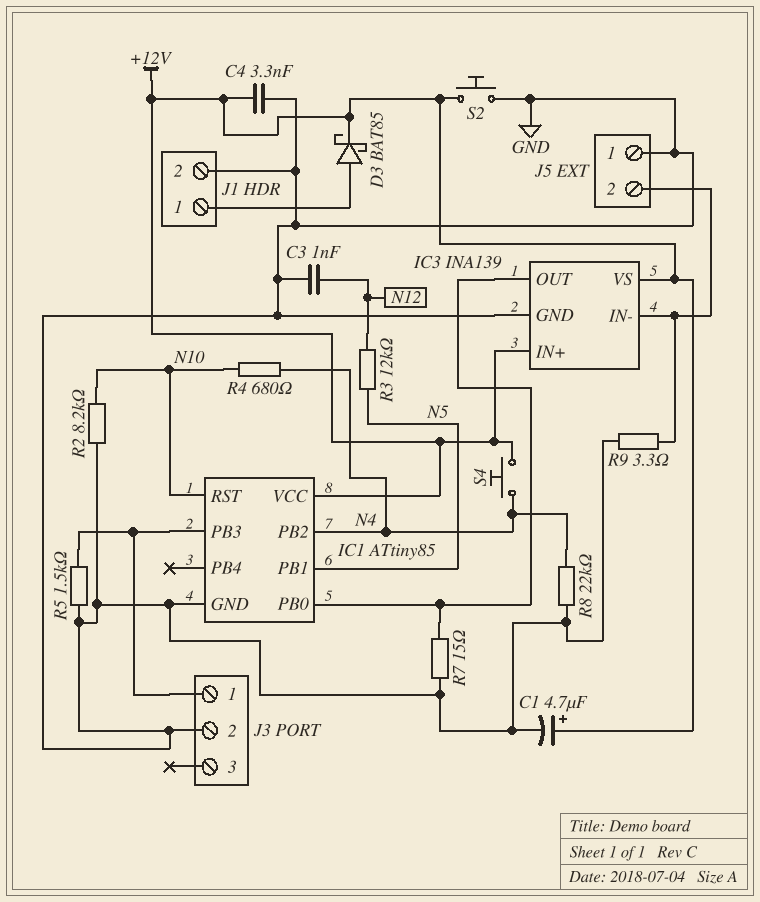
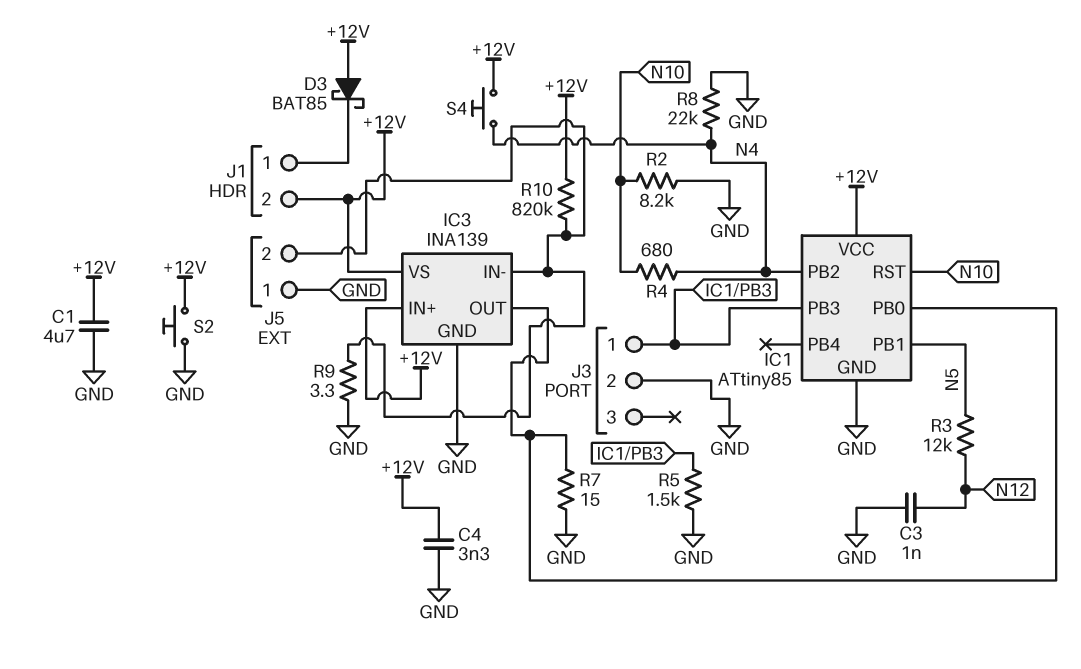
C1: 4.7uF (plus +12V, minus GND) -> 4.7uF (+12V, GND)
D3: schottky BAT85 (A J1/1, K +12V) -> schottky BAT85 (A +12V, K J1/1)
J1 pin 2: GND -> +12V
R10: none -> 820k (+12V, IC3/IN-)

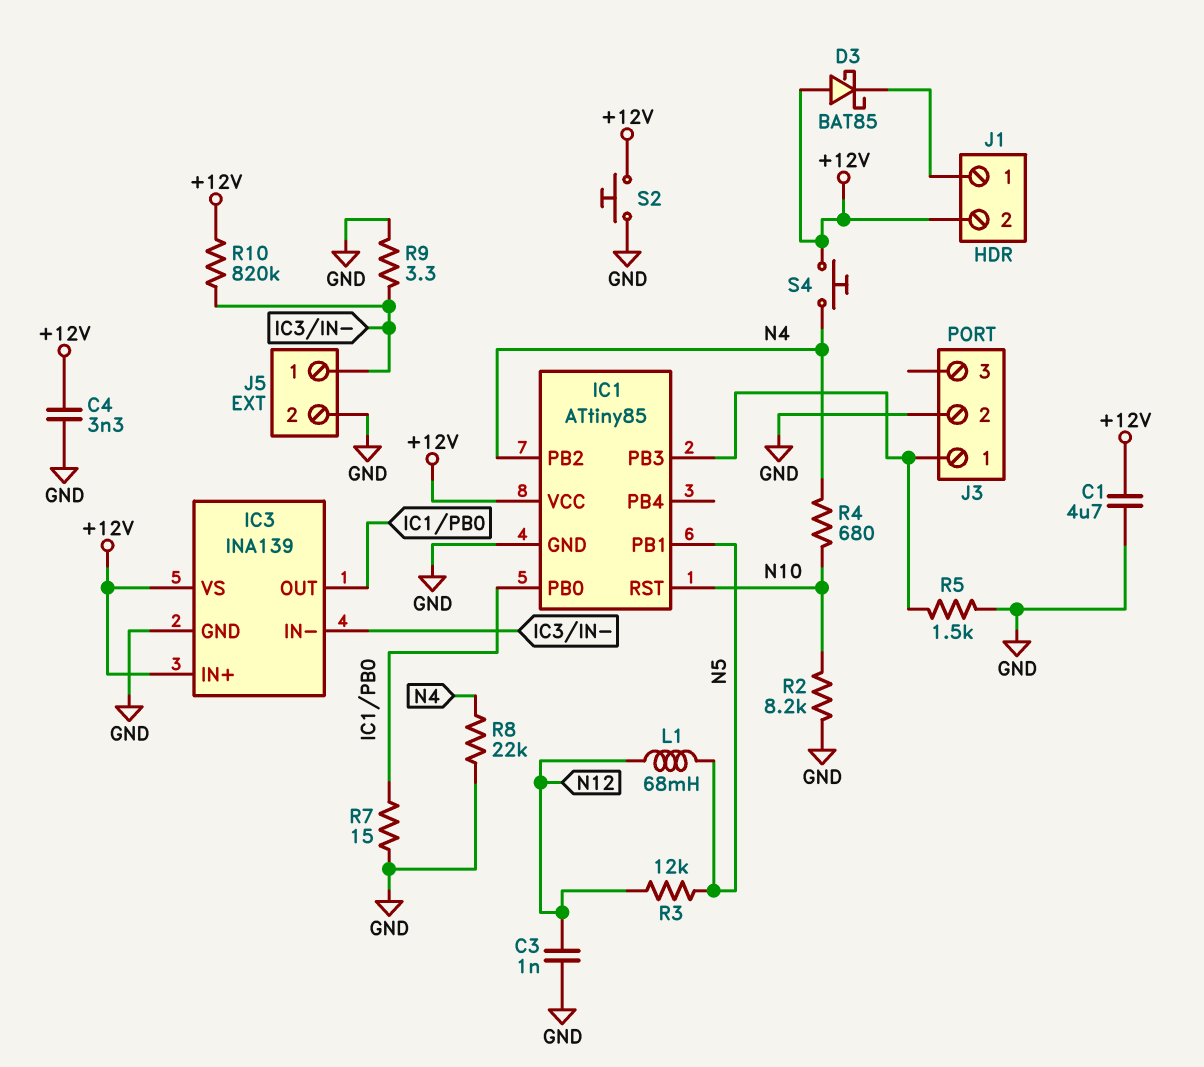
J5 pin 1: GND -> IC3/IN-
J5 pin 2: IC3/IN- -> GND
L1: none -> 68mH (N5, N12)

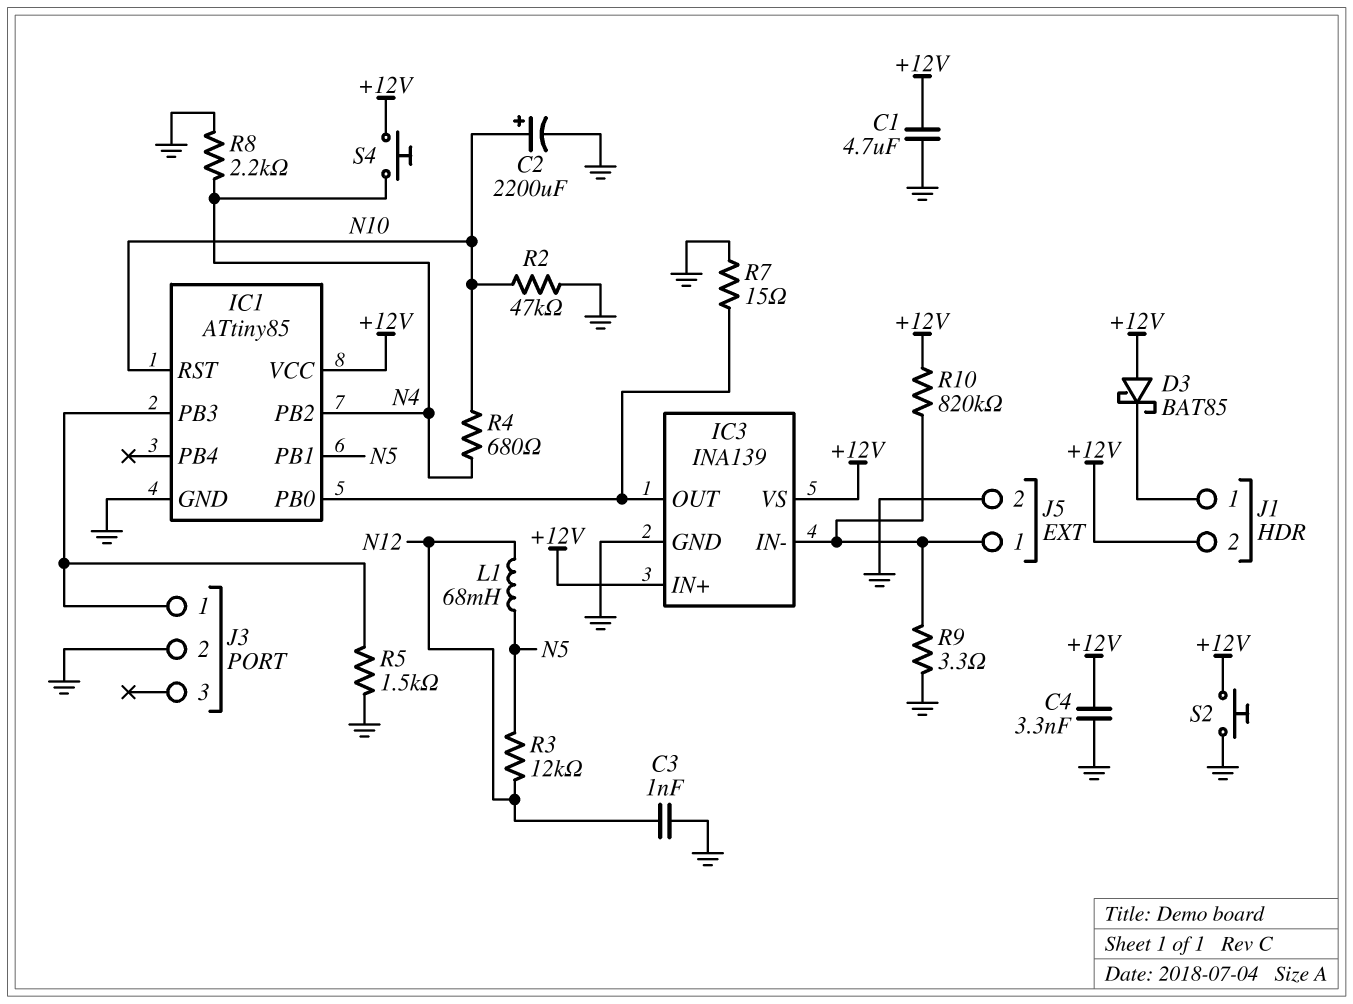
C2: none -> 2200uF (plus N10, minus GND)
R2: 8.2k (GND, N10) -> 47k (GND, N10)
R8: 22k (GND, N4) -> 2.2k (GND, N4)

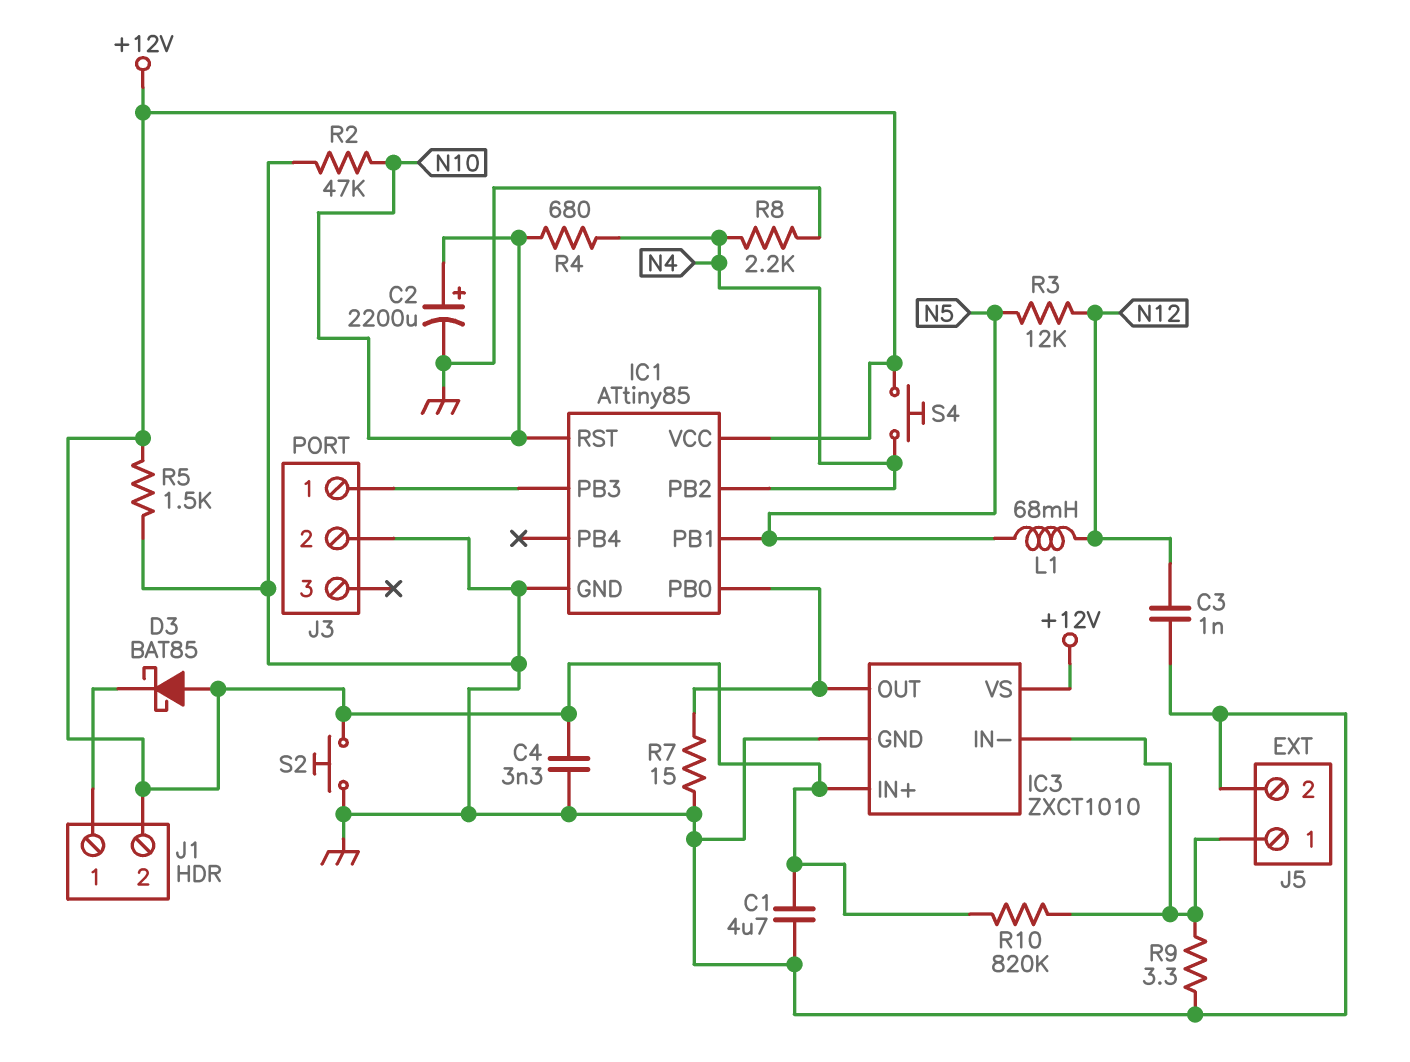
IC3: INA139 -> ZXCT1010
R5: 1.5k (GND, IC1/PB3) -> 1.5k (+12V, GND)

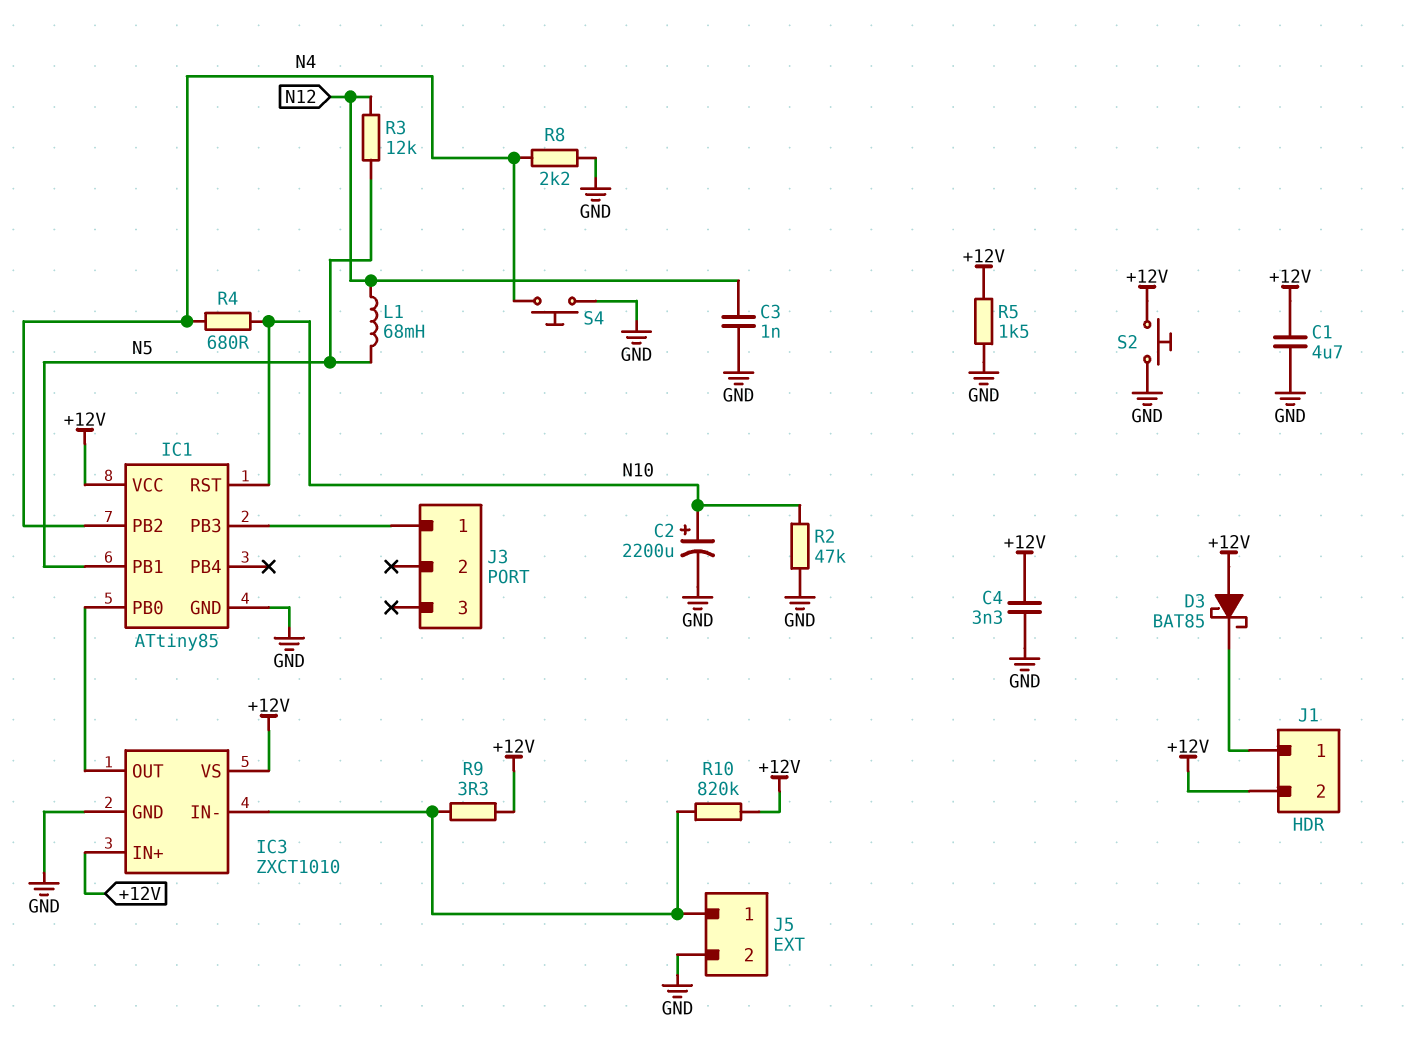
J3 pin 2: GND -> none
R7: 15 (GND, IC1/PB0) -> none
R9: 3.3 (GND, IC3/IN-) -> 3.3 (+12V, IC3/IN-)
S4: button (+12V, N4) -> button (GND, N4)

